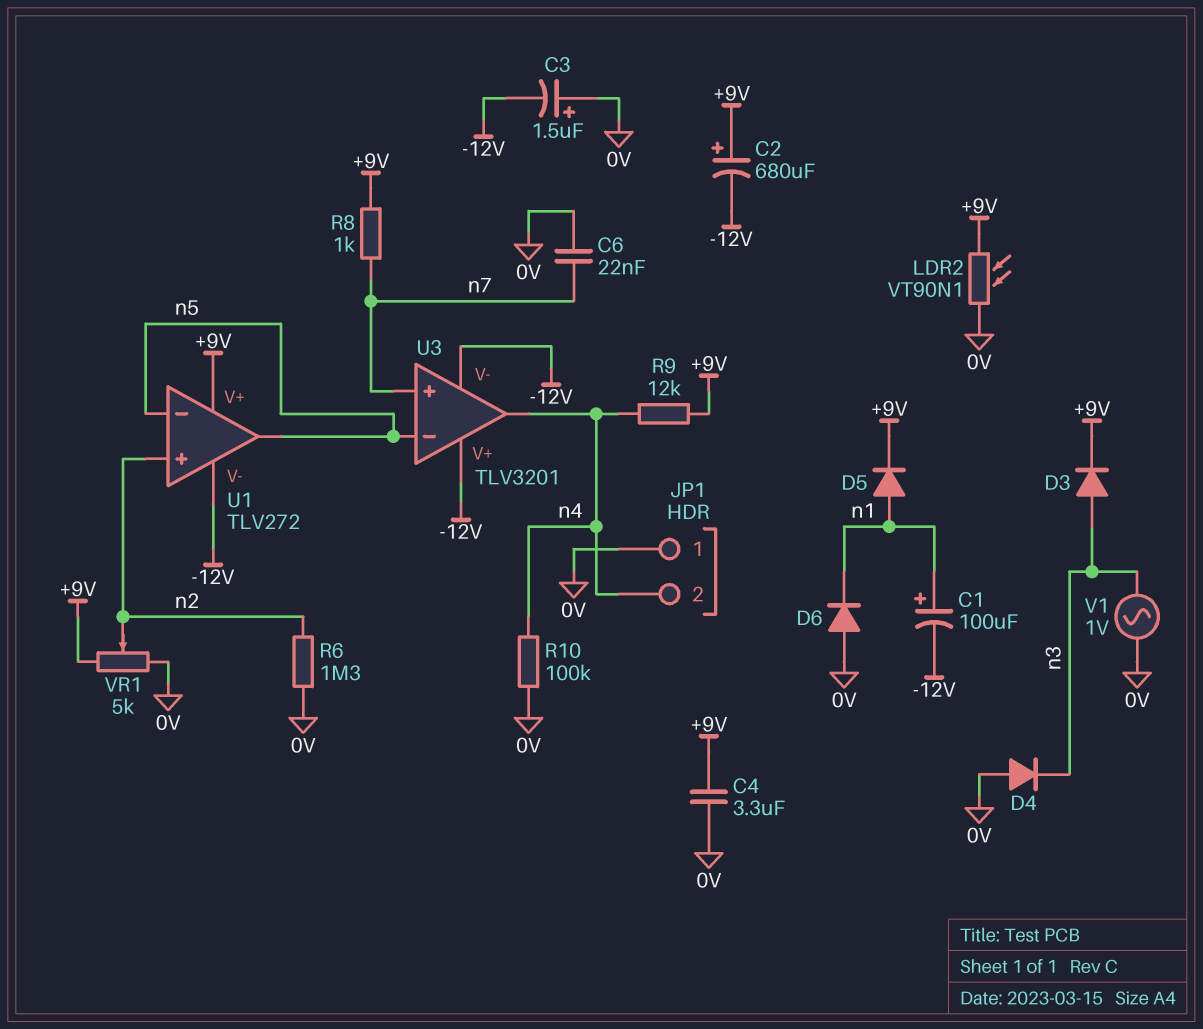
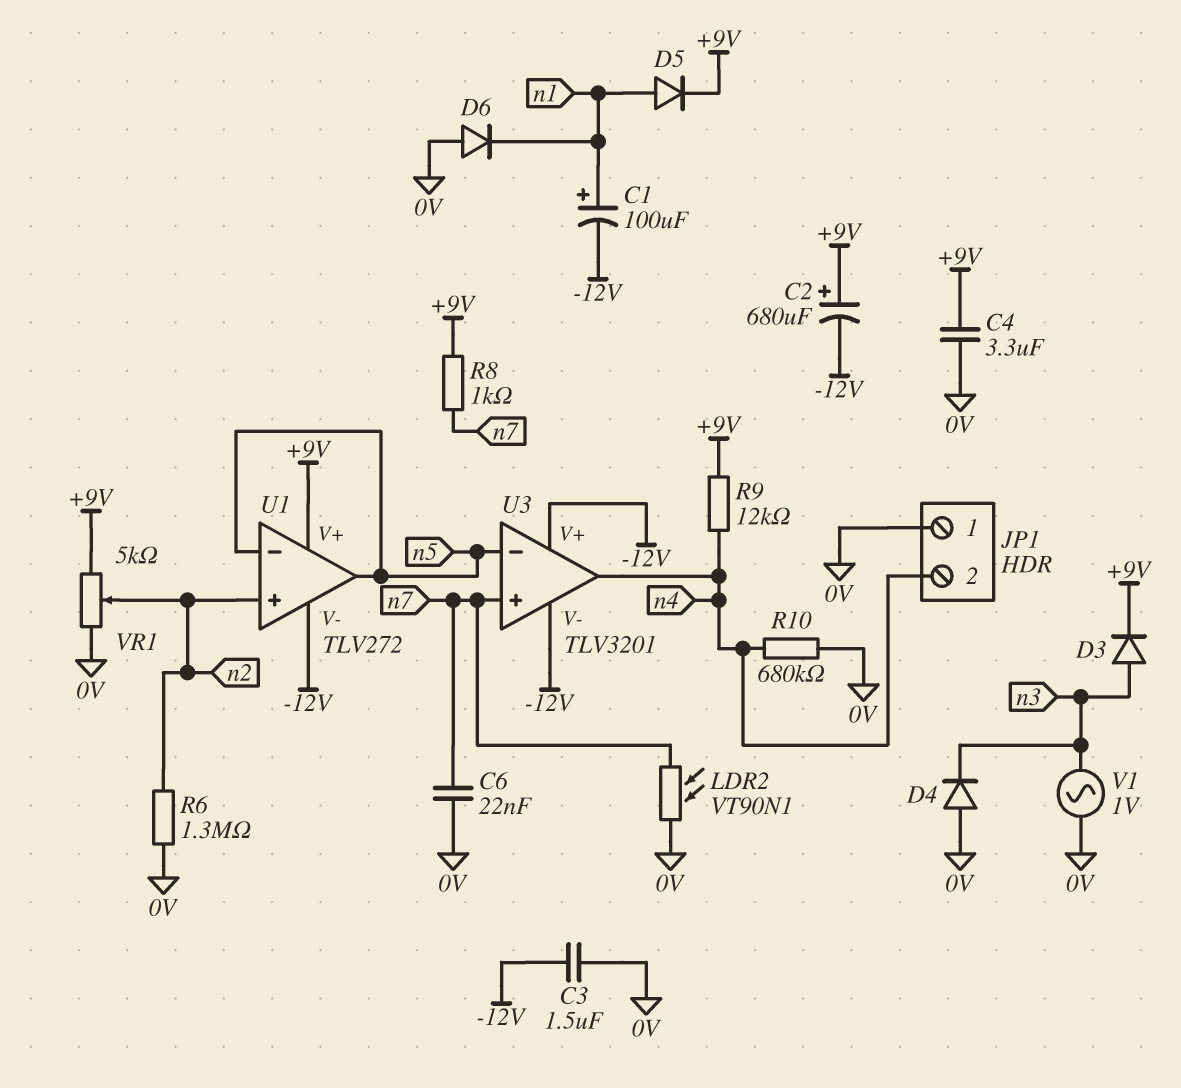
C3: 1.5uF (plus 0V, minus -12V) -> 1.5uF (-12V, 0V)
LDR2: VT90N1 (+9V, 0V) -> VT90N1 (0V, n7)
R10: 100k (0V, n4) -> 680k (0V, n4)

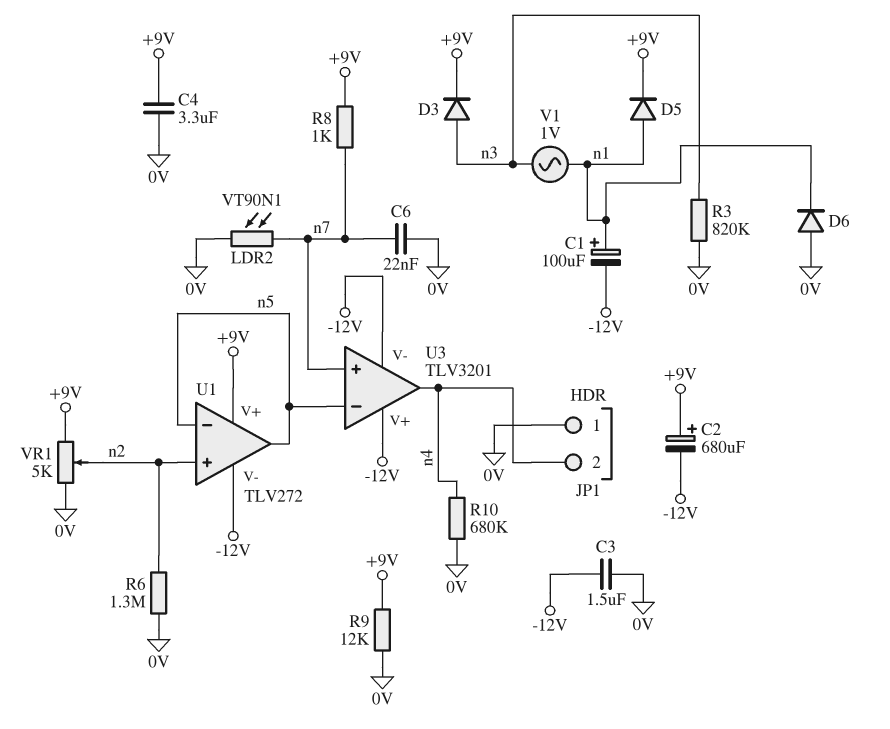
D4: diode (A 0V, K n3) -> none
R3: none -> 820k (0V, n3)
R9: 12k (+9V, n4) -> 12k (+9V, 0V)
V1: AC 1V (0V, n3) -> AC 1V (n1, n3)

